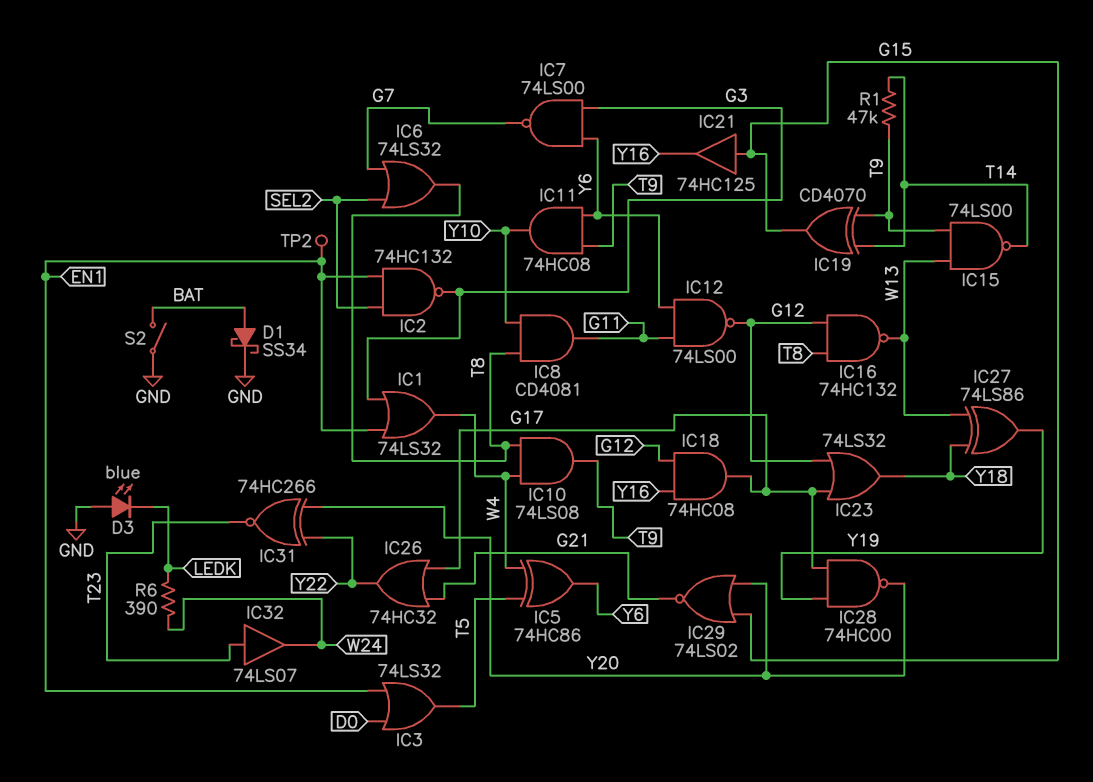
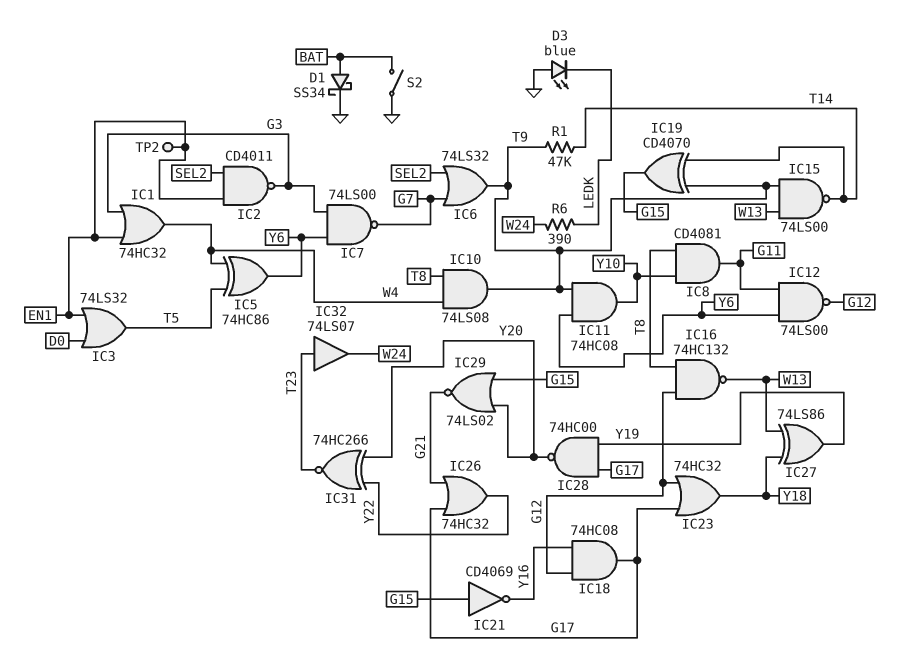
IC1: OR 74LS32 (in EN1, in G3, out W4) -> OR 74HC32 (in EN1, in G3, out W4)
IC2: NAND 74HC132 (in EN1, in SEL2, out G3) -> NAND CD4011 (in EN1, in SEL2, out G3)
IC6: OR 74LS32 (in G7, in SEL2, out T8) -> OR 74LS32 (in G7, in SEL2, out T9)
IC21: buffer 74HC125 (in G15, out Y16) -> NOT CD4069 (in G15, out Y16)
IC23: OR 74LS32 (in G12, in G17, out Y18) -> OR 74HC32 (in G12, in G17, out Y18)

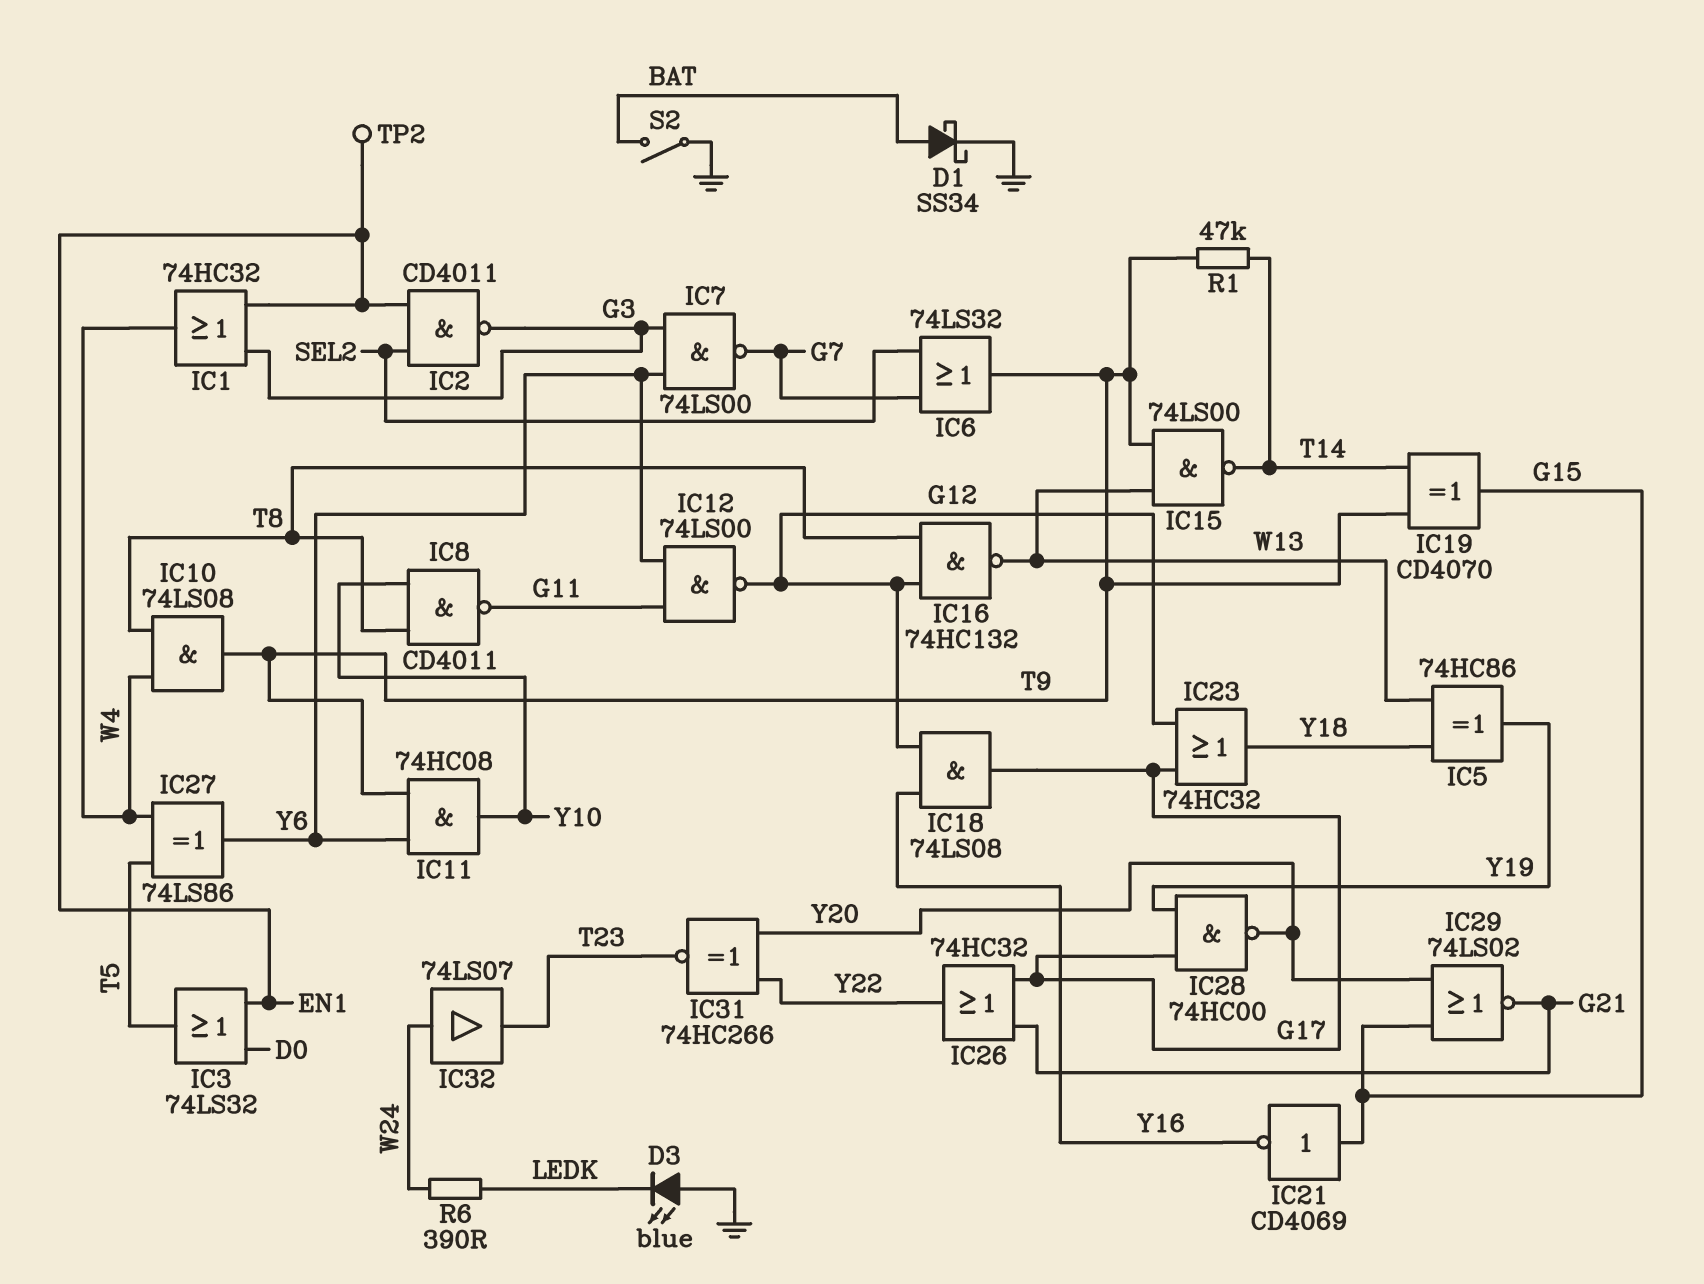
IC5: XOR 74HC86 (in T5, in W4, out Y6) -> XOR 74HC86 (in W13, in Y18, out Y19)
IC8: AND CD4081 (in T8, in Y10, out G11) -> NAND CD4011 (in T8, in Y10, out G11)
IC18: AND 74HC08 (in G12, in Y16, out G17) -> AND 74LS08 (in G12, in Y16, out G17)
IC27: XOR 74LS86 (in W13, in Y18, out Y19) -> XOR 74LS86 (in T5, in W4, out Y6)
IC32: buffer 74LS07 (in T23, out W24) -> buffer 74LS07 (in W24, out T23)

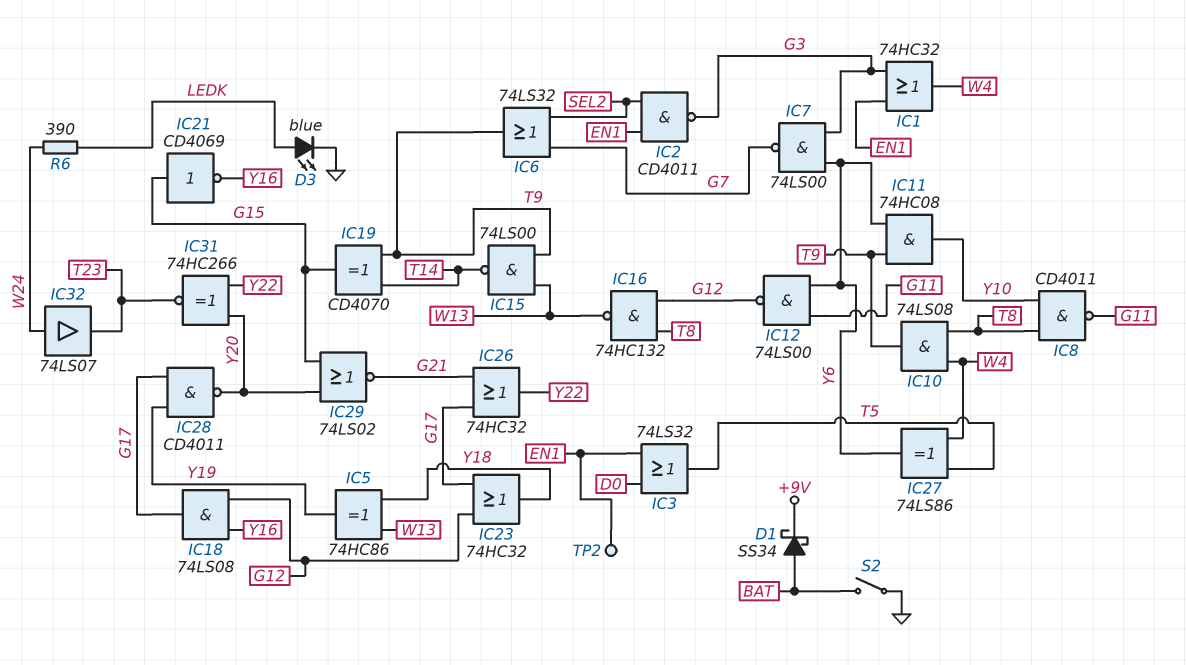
D1: schottky SS34 (A BAT, K GND) -> schottky SS34 (A BAT, K +9V)
D3: LED blue (A GND, K LEDK) -> LED blue (A LEDK, K GND)
IC28: NAND 74HC00 (in G17, in Y19, out Y20) -> NAND CD4011 (in G17, in Y19, out Y20)
R1: 47k (T9, T14) -> none

